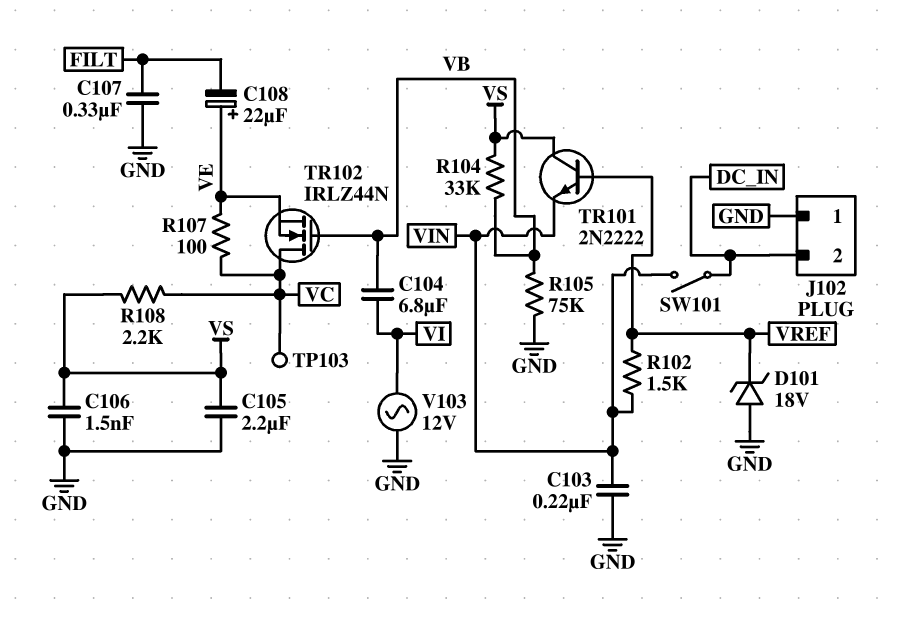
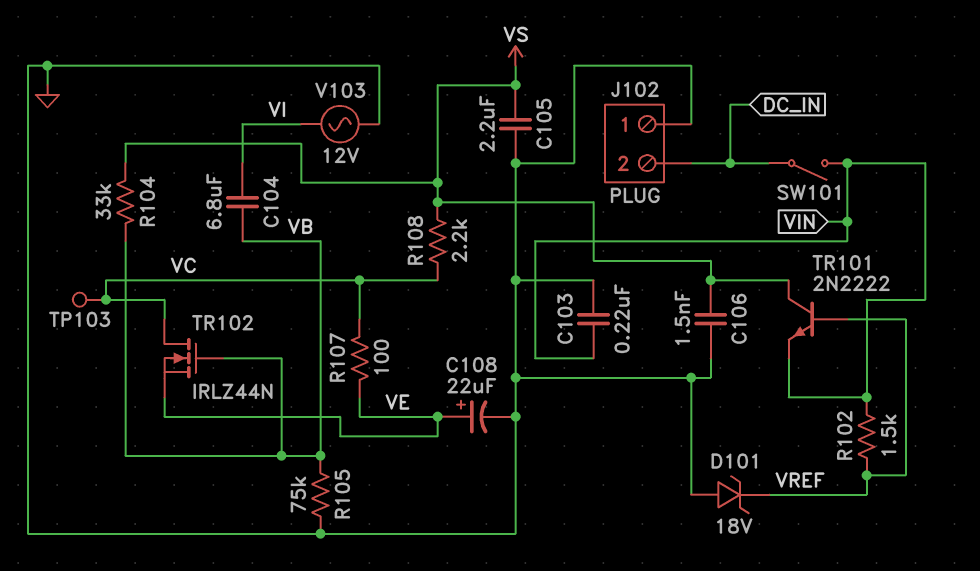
C107: 330nF (FILT, GND) -> none
C108: 22uF (plus VE, minus FILT) -> 22uF (plus VE, minus GND)

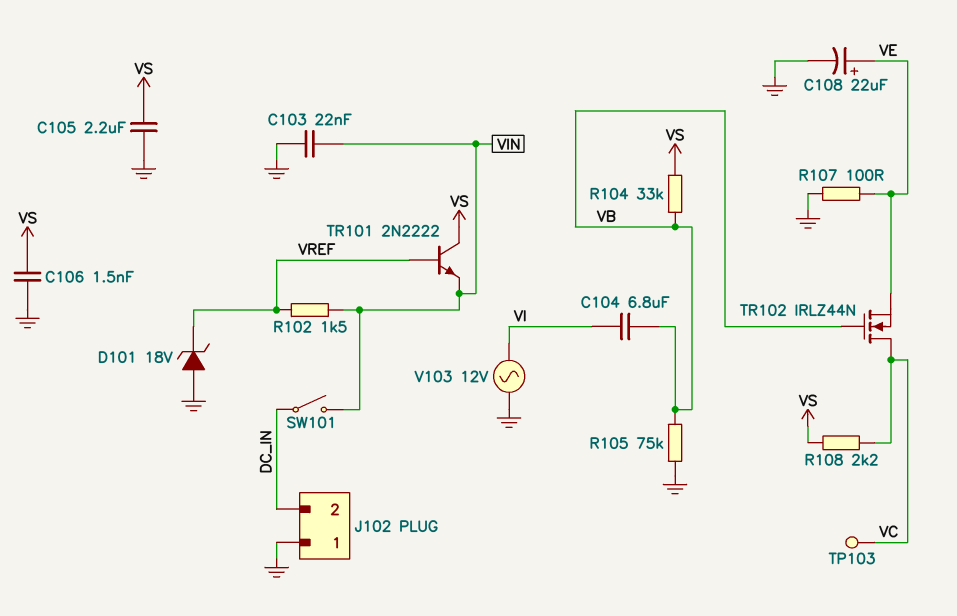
C103: 220nF (GND, VIN) -> 22nF (GND, VIN)
R107: 100 (VC, VE) -> 100 (GND, VE)

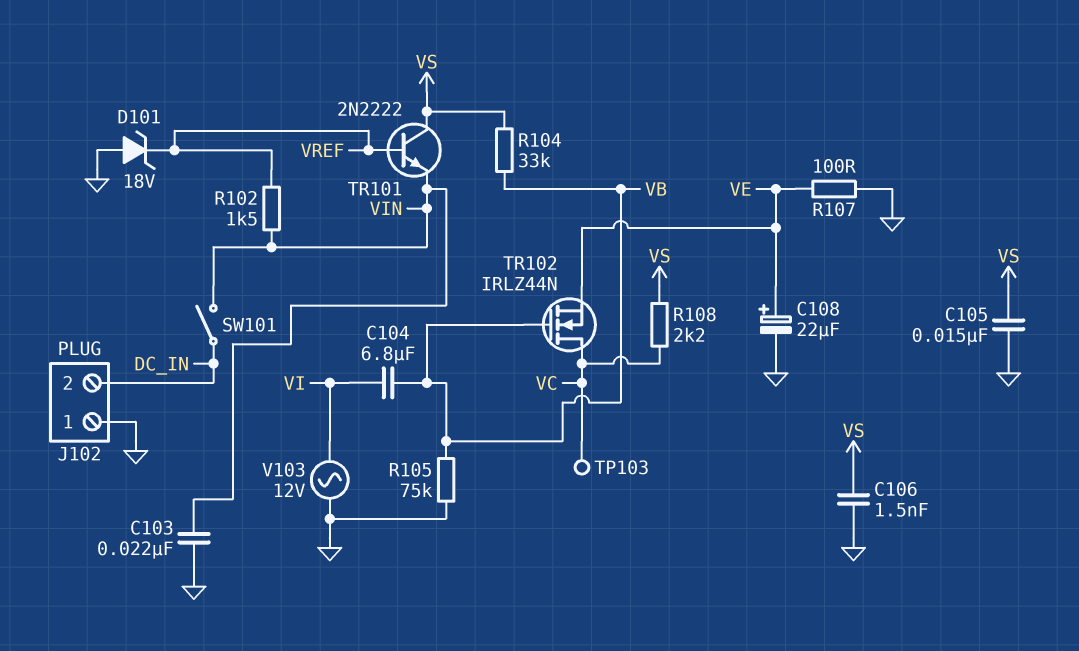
C105: 2.2uF (GND, VS) -> 15nF (GND, VS)

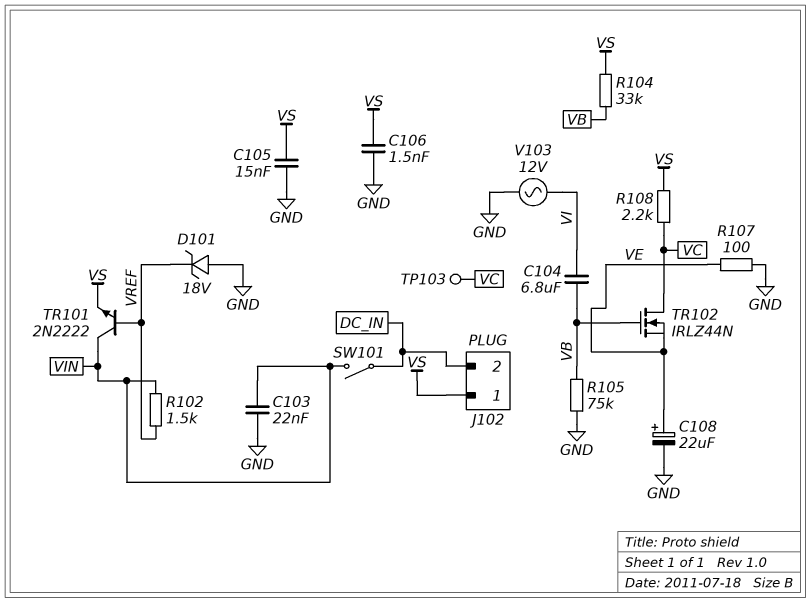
J102 pin 1: GND -> VS
TR101: NPN 2N2222 (B VREF, C VS, E VIN) -> NPN 2N2222 (B VREF, C VIN, E VS)

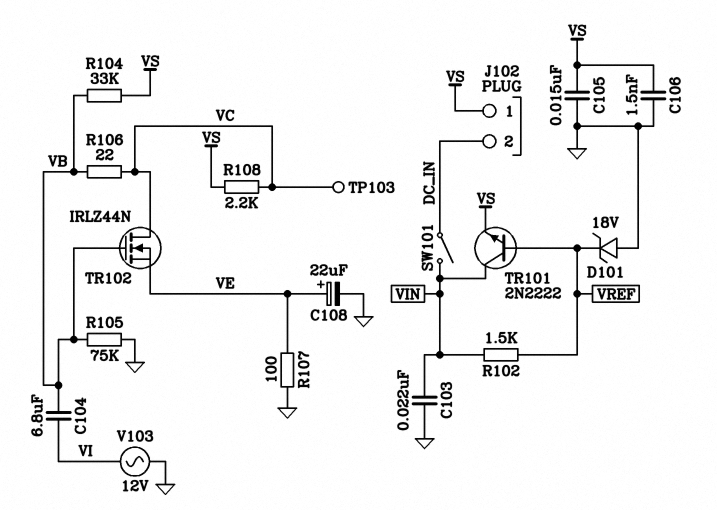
R106: none -> 22 (VB, VC)

